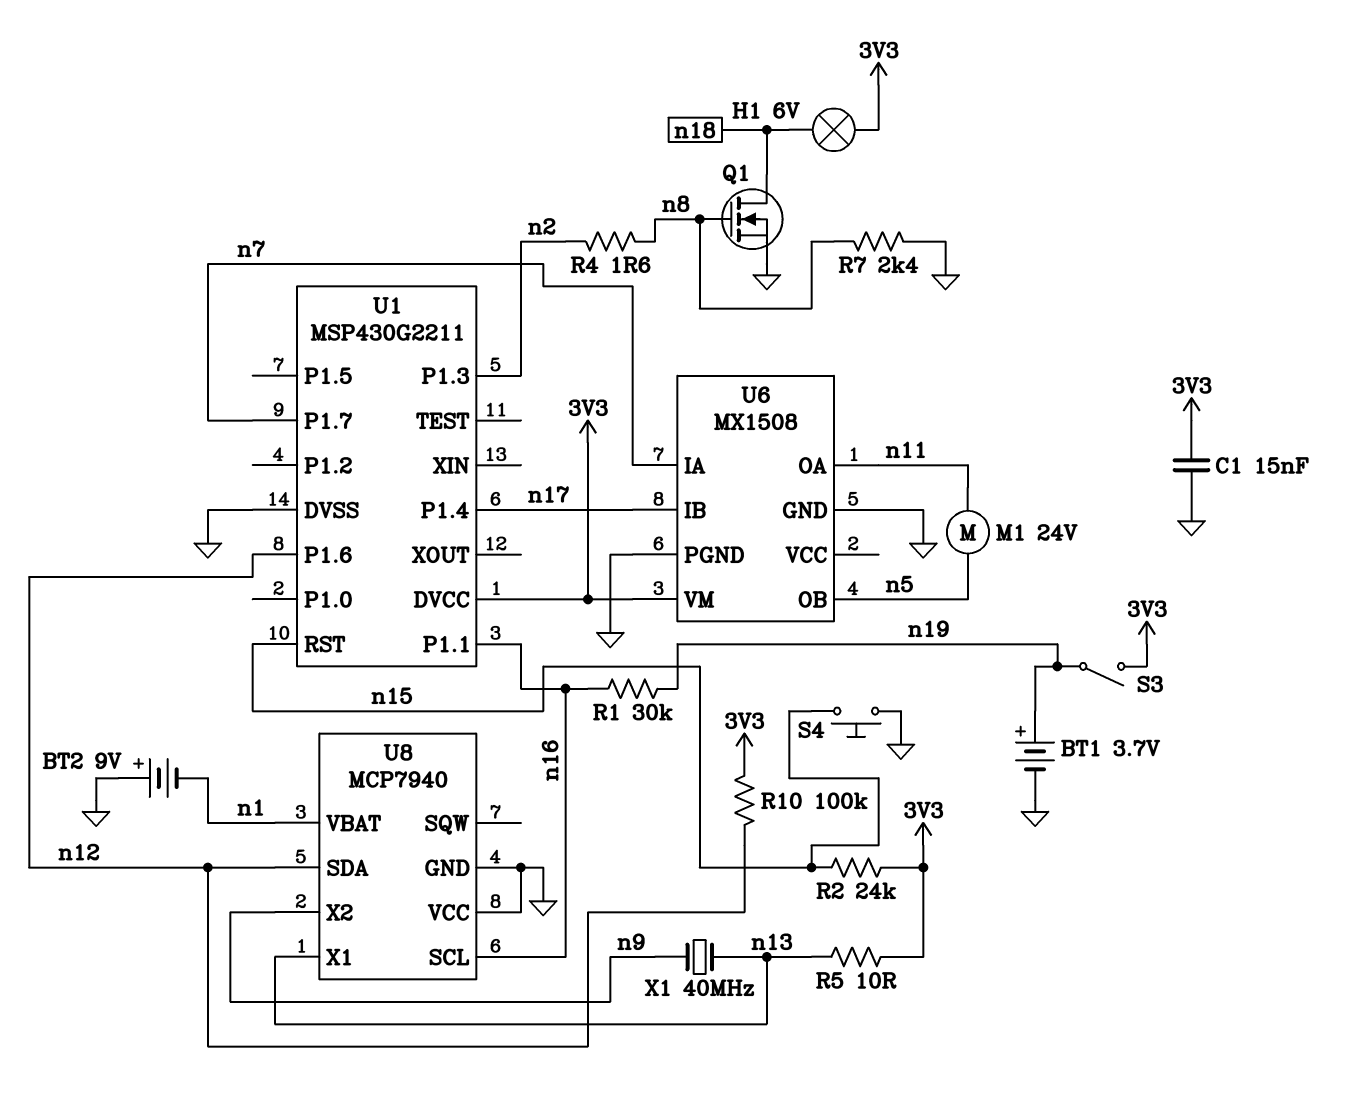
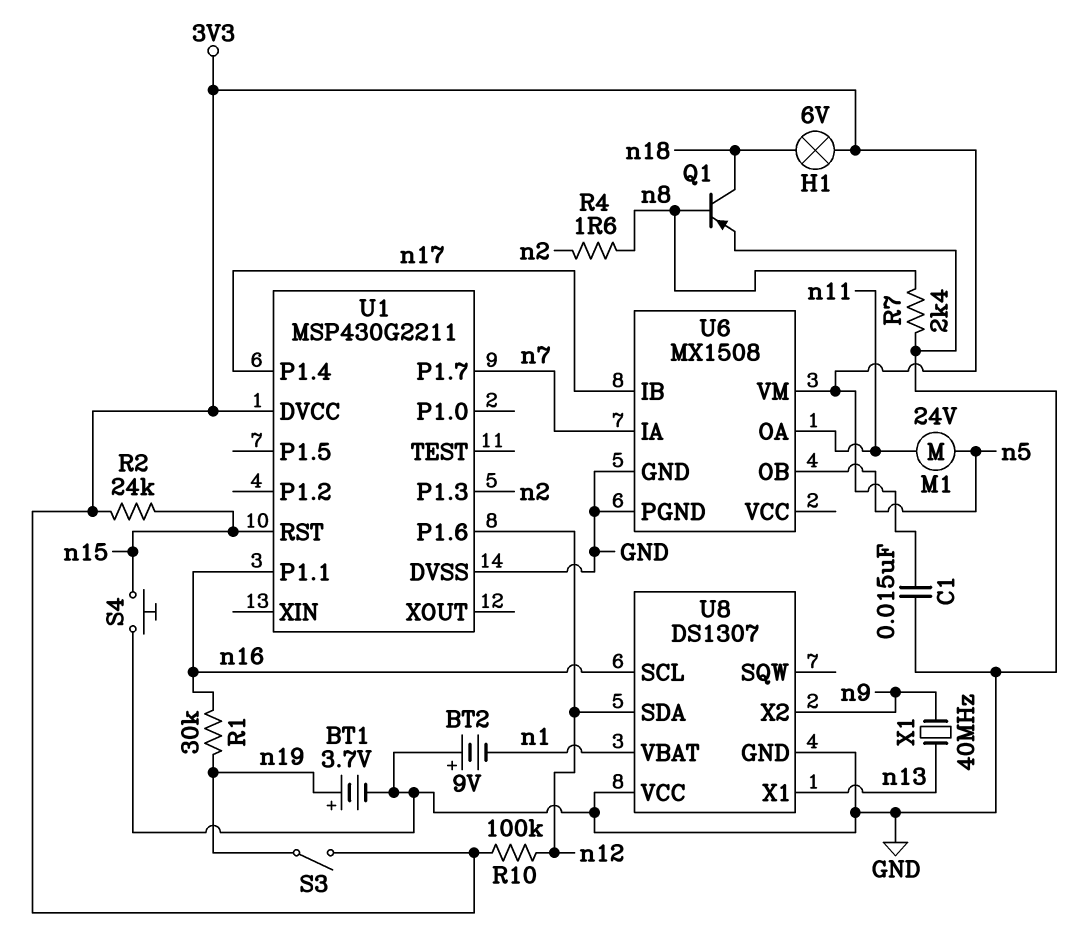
Q1: NMOS (G n8, D n18, S GND) -> PNP (B n8, C n18, E GND)
R5: 10 (3V3, n13) -> none
U8: MCP7940 -> DS1307

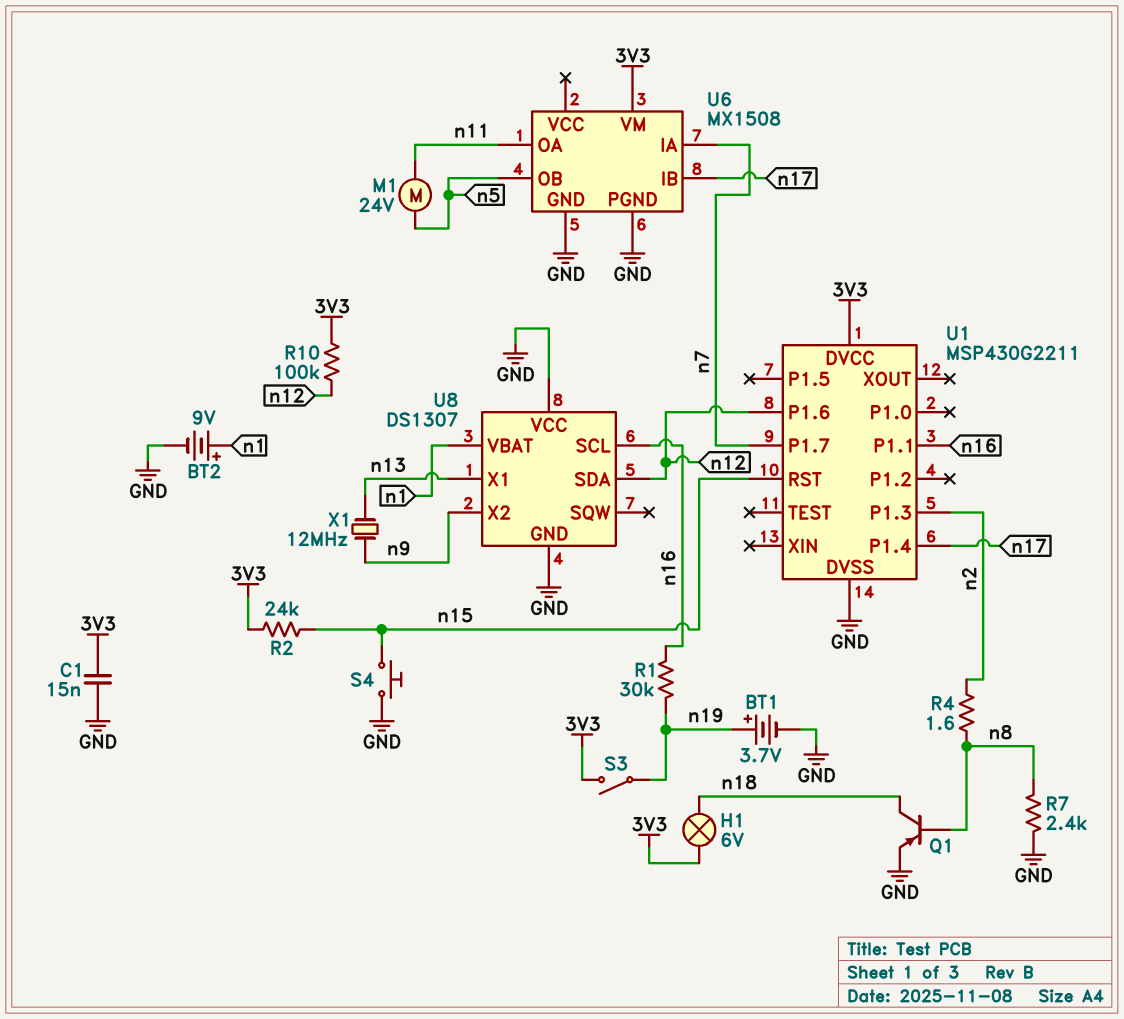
BT2: 9V (plus GND, minus n1) -> 9V (plus n1, minus GND)
X1: 40MHz (n9, n13) -> 12MHz (n9, n13)

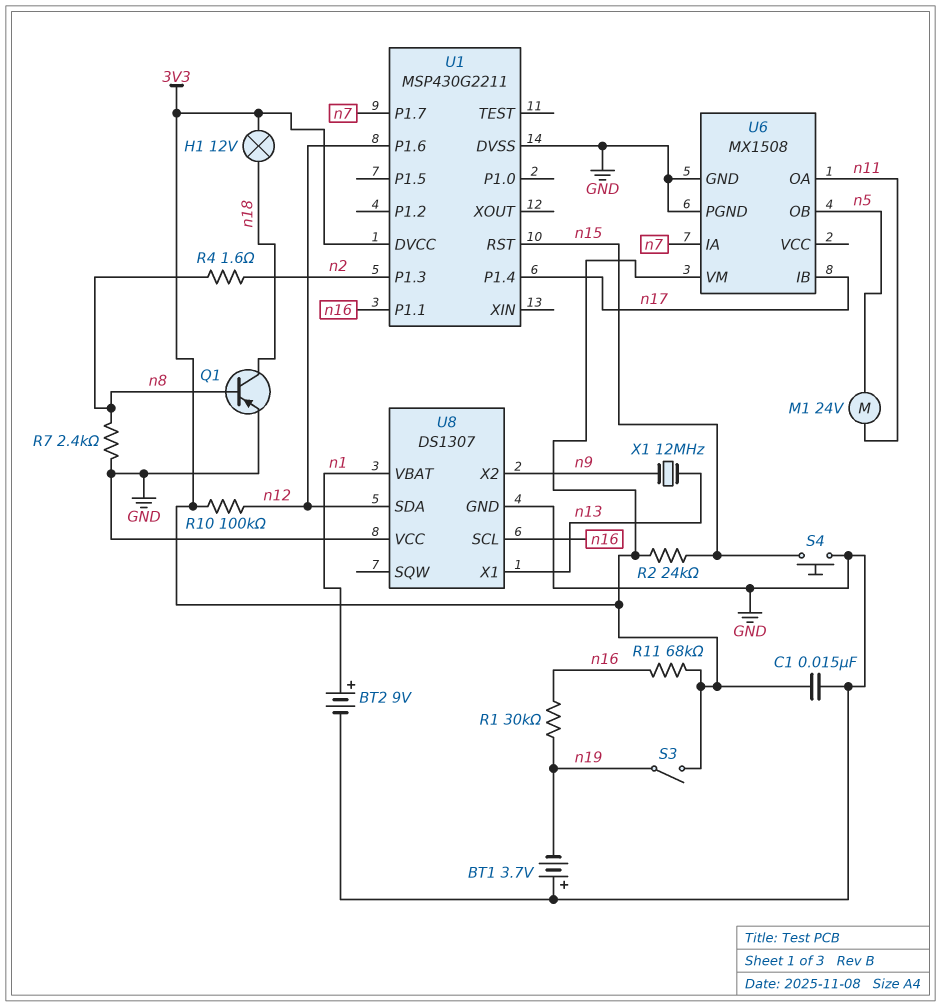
BT1: 3.7V (plus n19, minus GND) -> 3.7V (plus GND, minus n19)
H1: lamp 6V (3V3, n18) -> lamp 12V (3V3, n18)
R11: none -> 68k (3V3, n16)

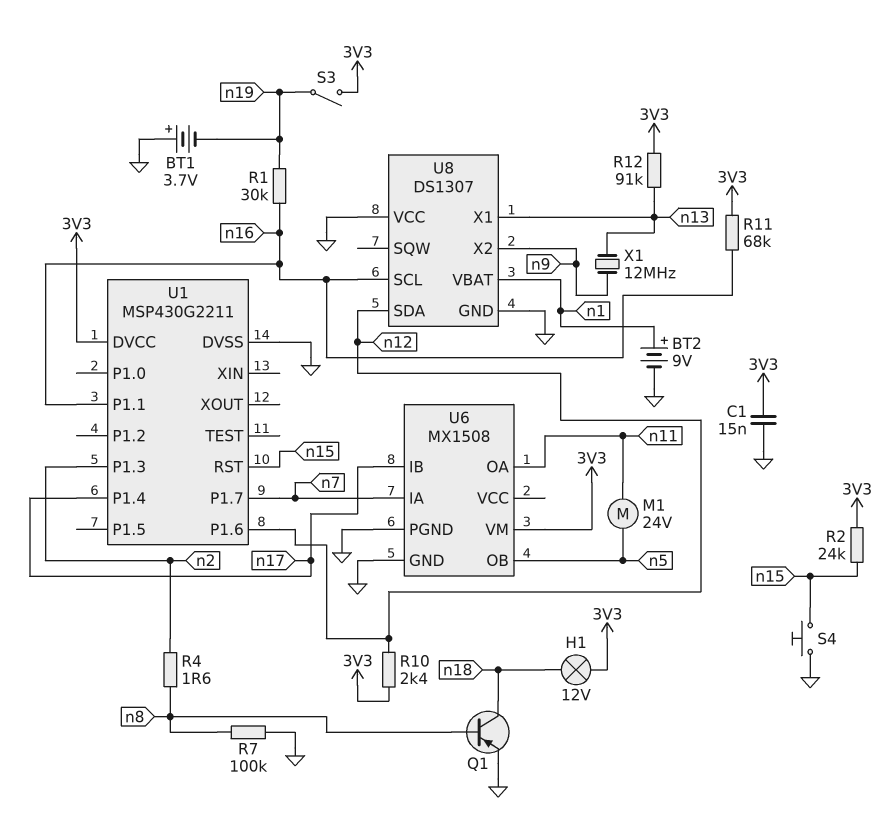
R7: 2.4k (GND, n8) -> 100k (GND, n8)
R10: 100k (3V3, n12) -> 2.4k (3V3, n12)
R12: none -> 91k (3V3, n13)

